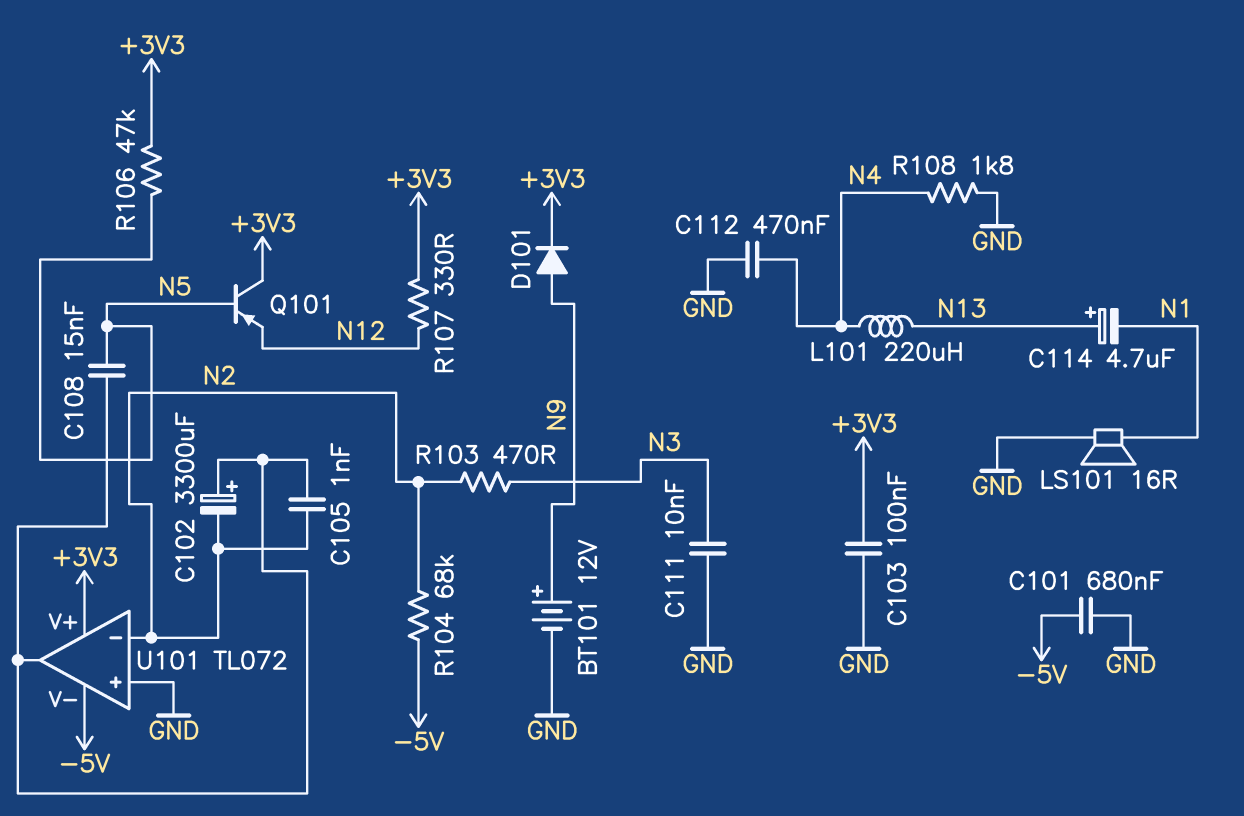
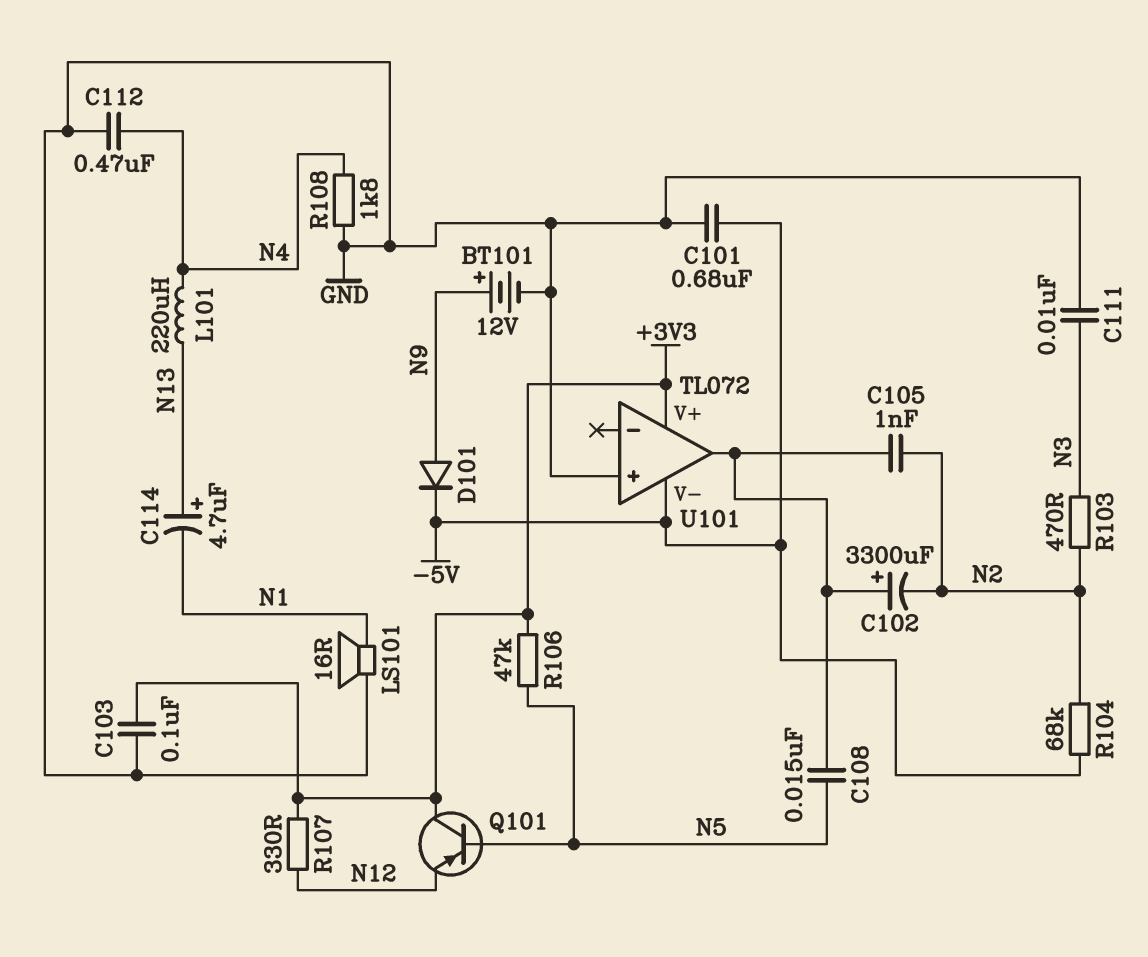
D101: diode (A N9, K +3V3) -> diode (A N9, K -5V)
U101 pin in-: N2 -> none

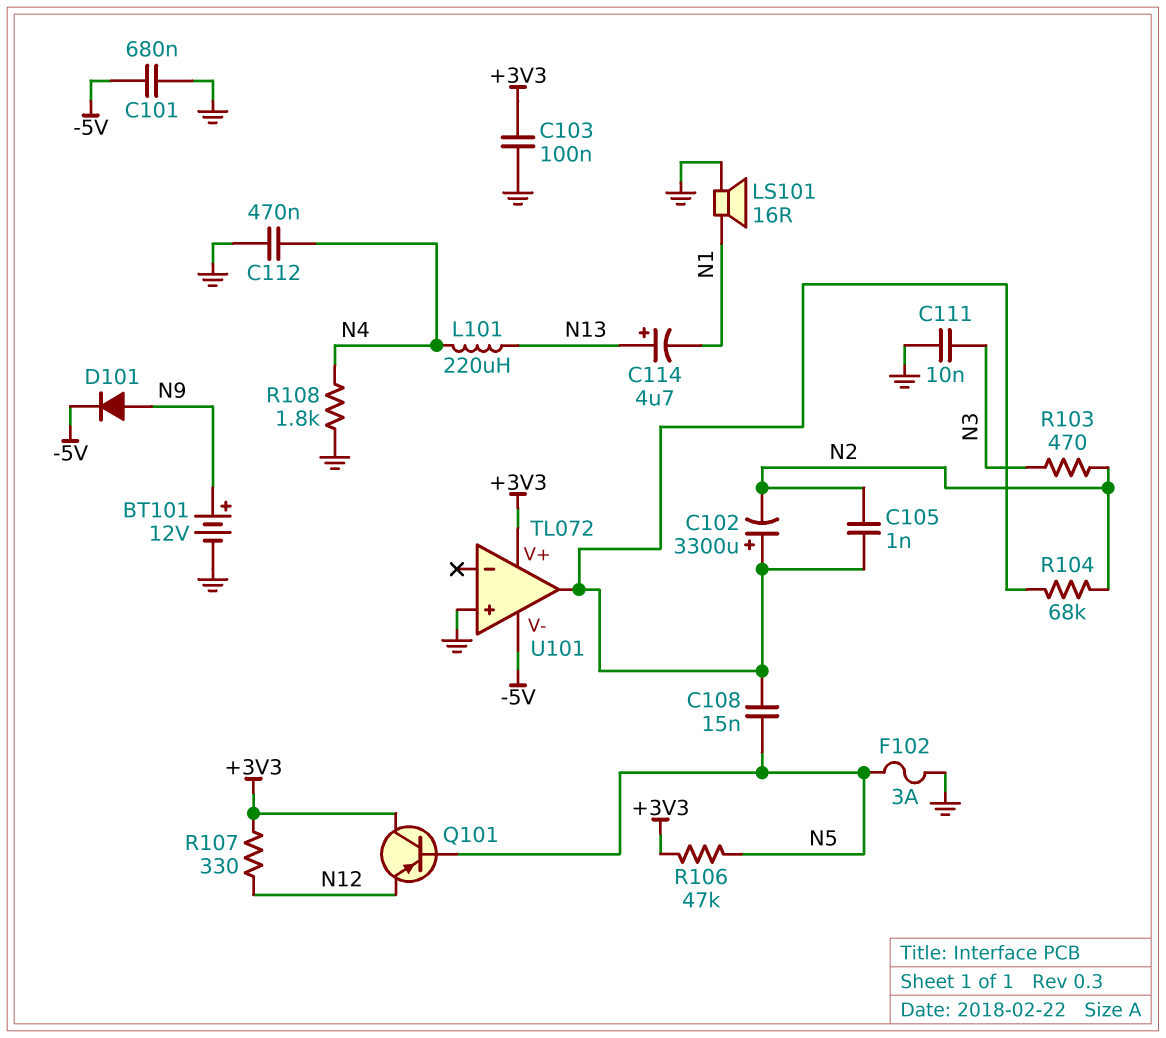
F102: none -> 3A (GND, N5)
R104: 68k (-5V, N2) -> 68k (N2, U101/out)

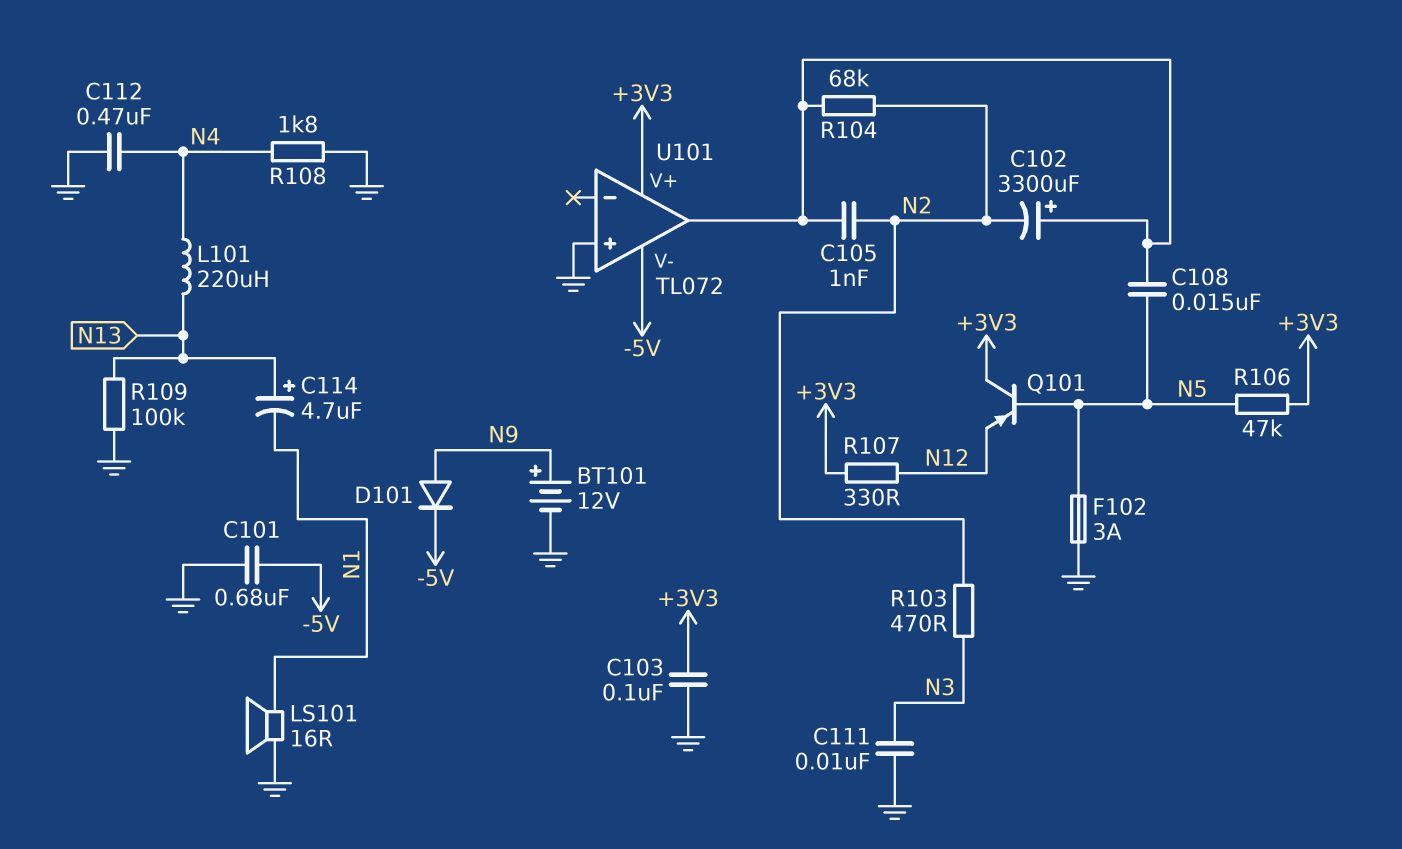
R109: none -> 100k (GND, N13)

